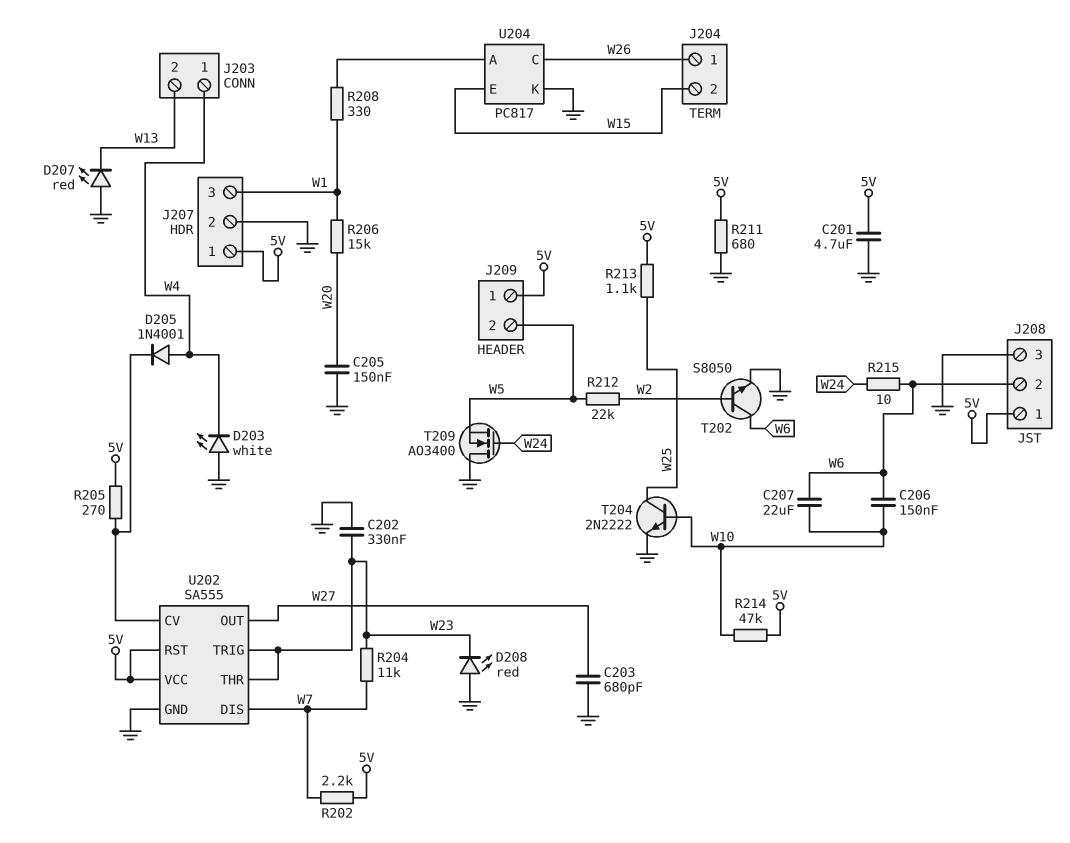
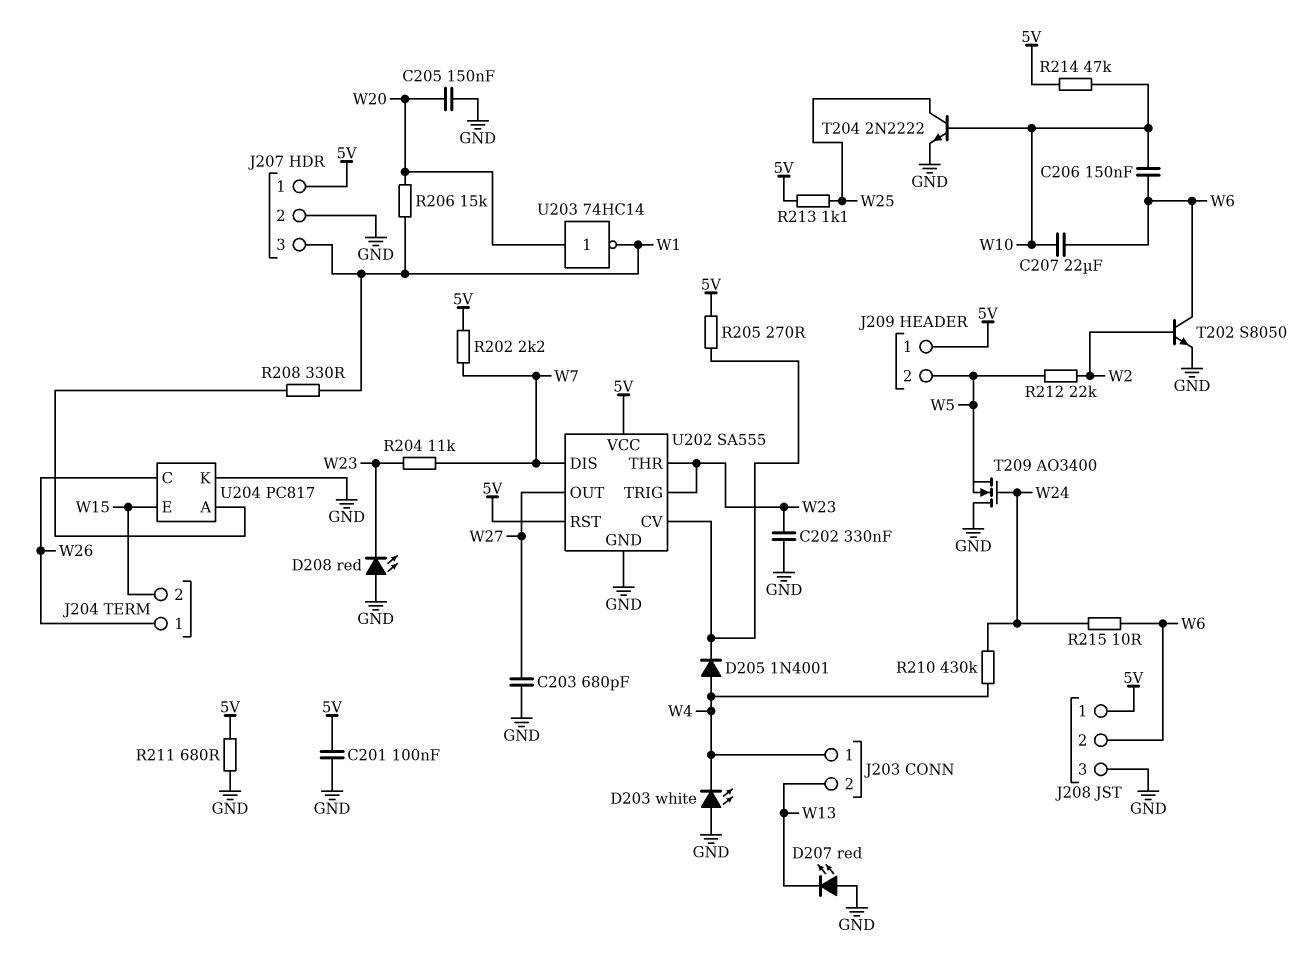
C201: 4.7uF (5V, GND) -> 100nF (5V, GND)
R210: none -> 430k (W4, W24)
U203: none -> NOT 74HC14 (in W20, out W1)

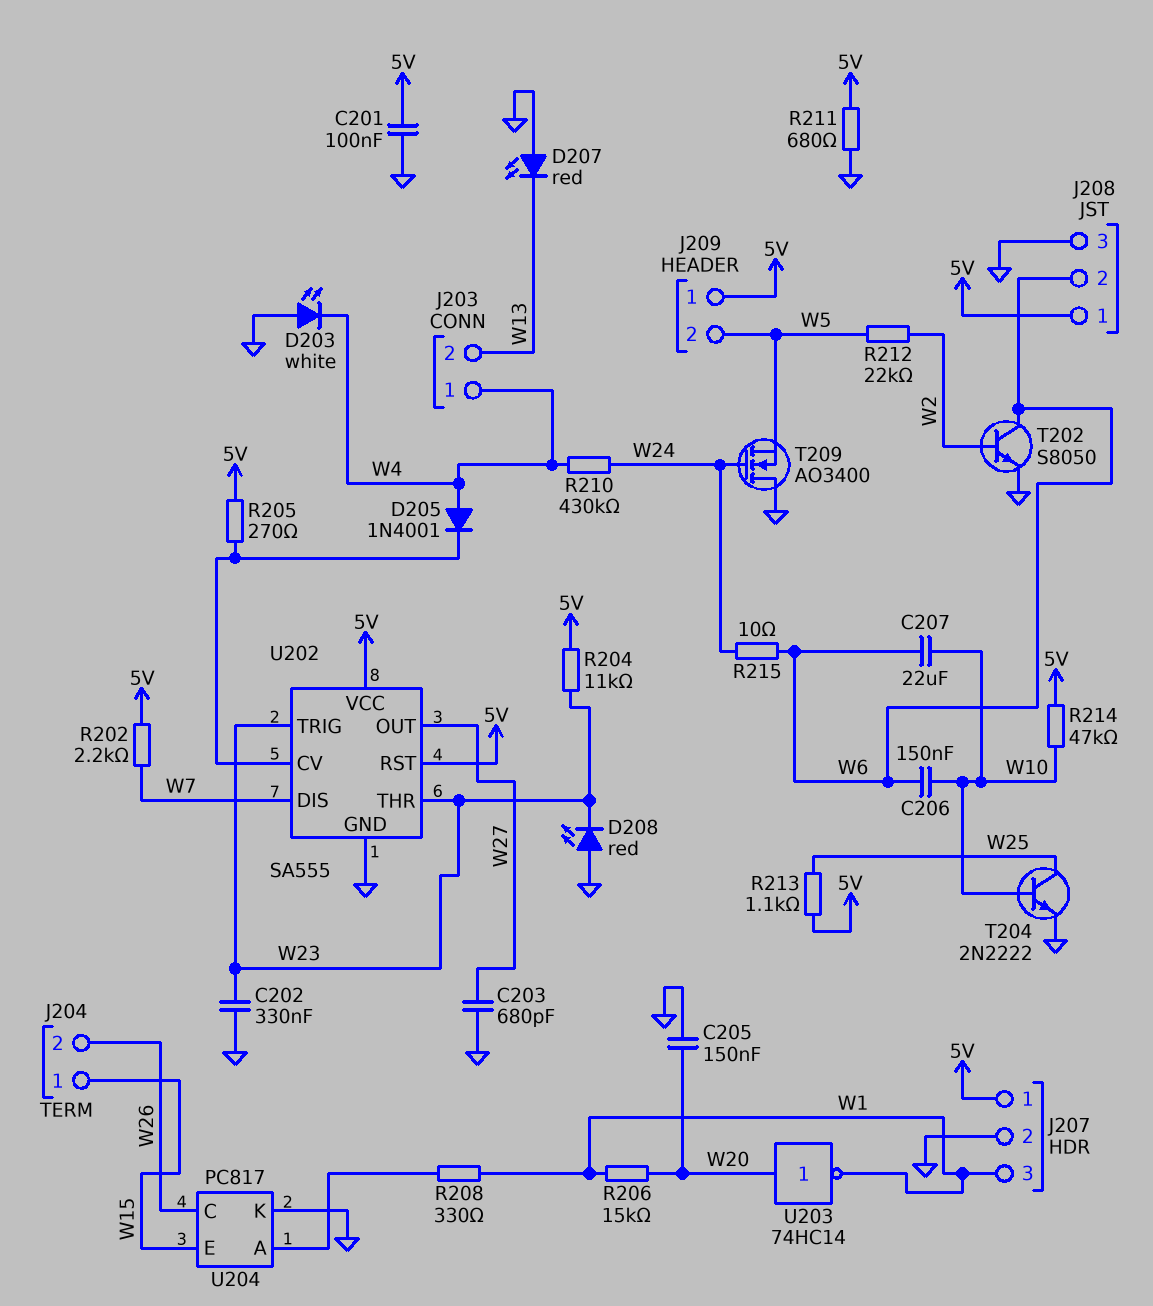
J204 pin 1: W26 -> W15
J204 pin 2: W15 -> W26
R204: 11k (W7, W23) -> 11k (5V, W23)

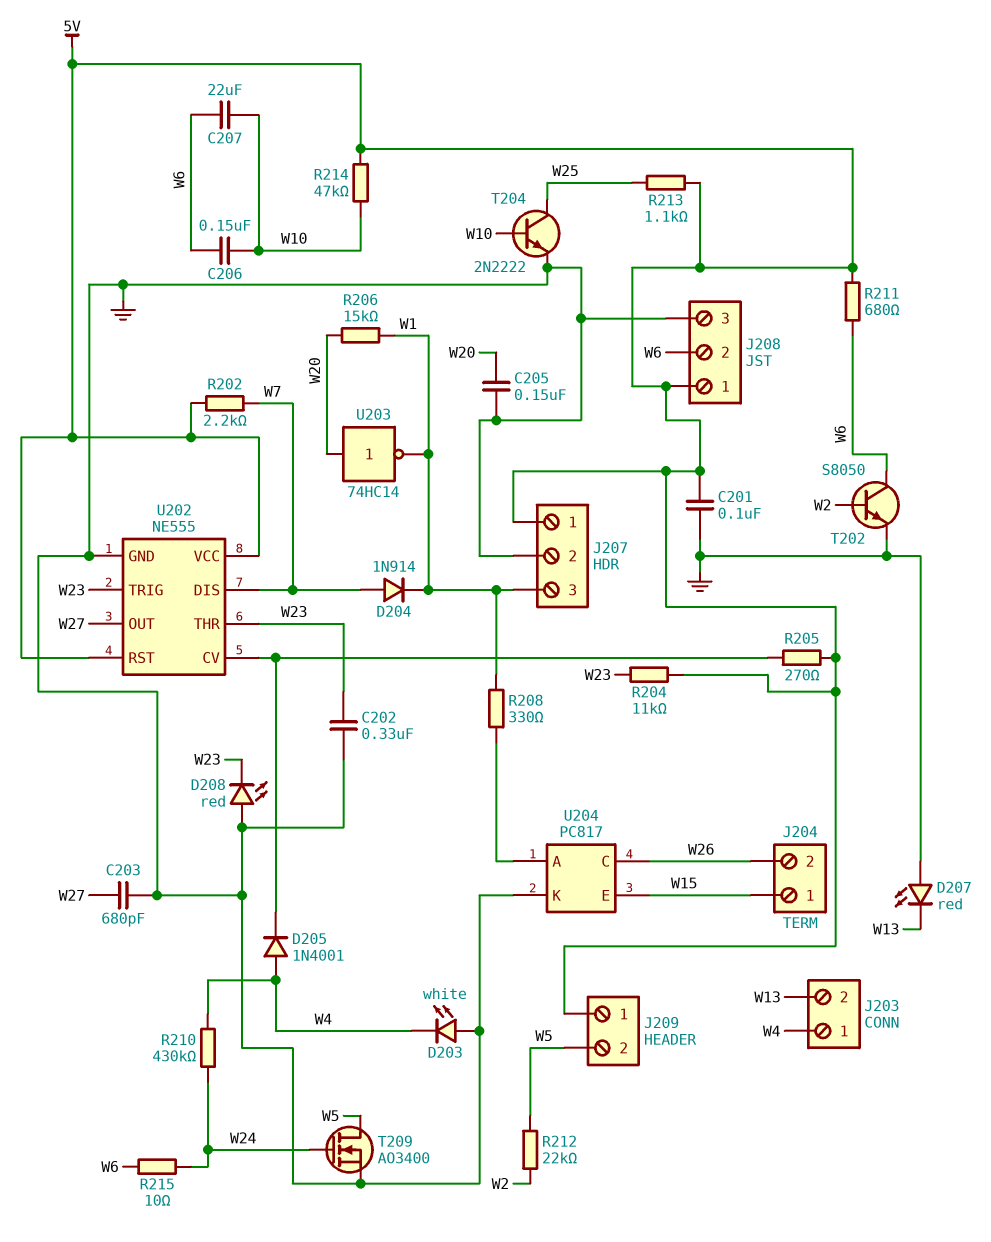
D204: none -> diode 1N914 (A W7, K W1)
R211: 680 (5V, GND) -> 680 (5V, W6)
T209: NMOS AO3400 (G W24, D GND, S W5) -> NMOS AO3400 (G W24, D W5, S GND)
U202: SA555 -> NE555

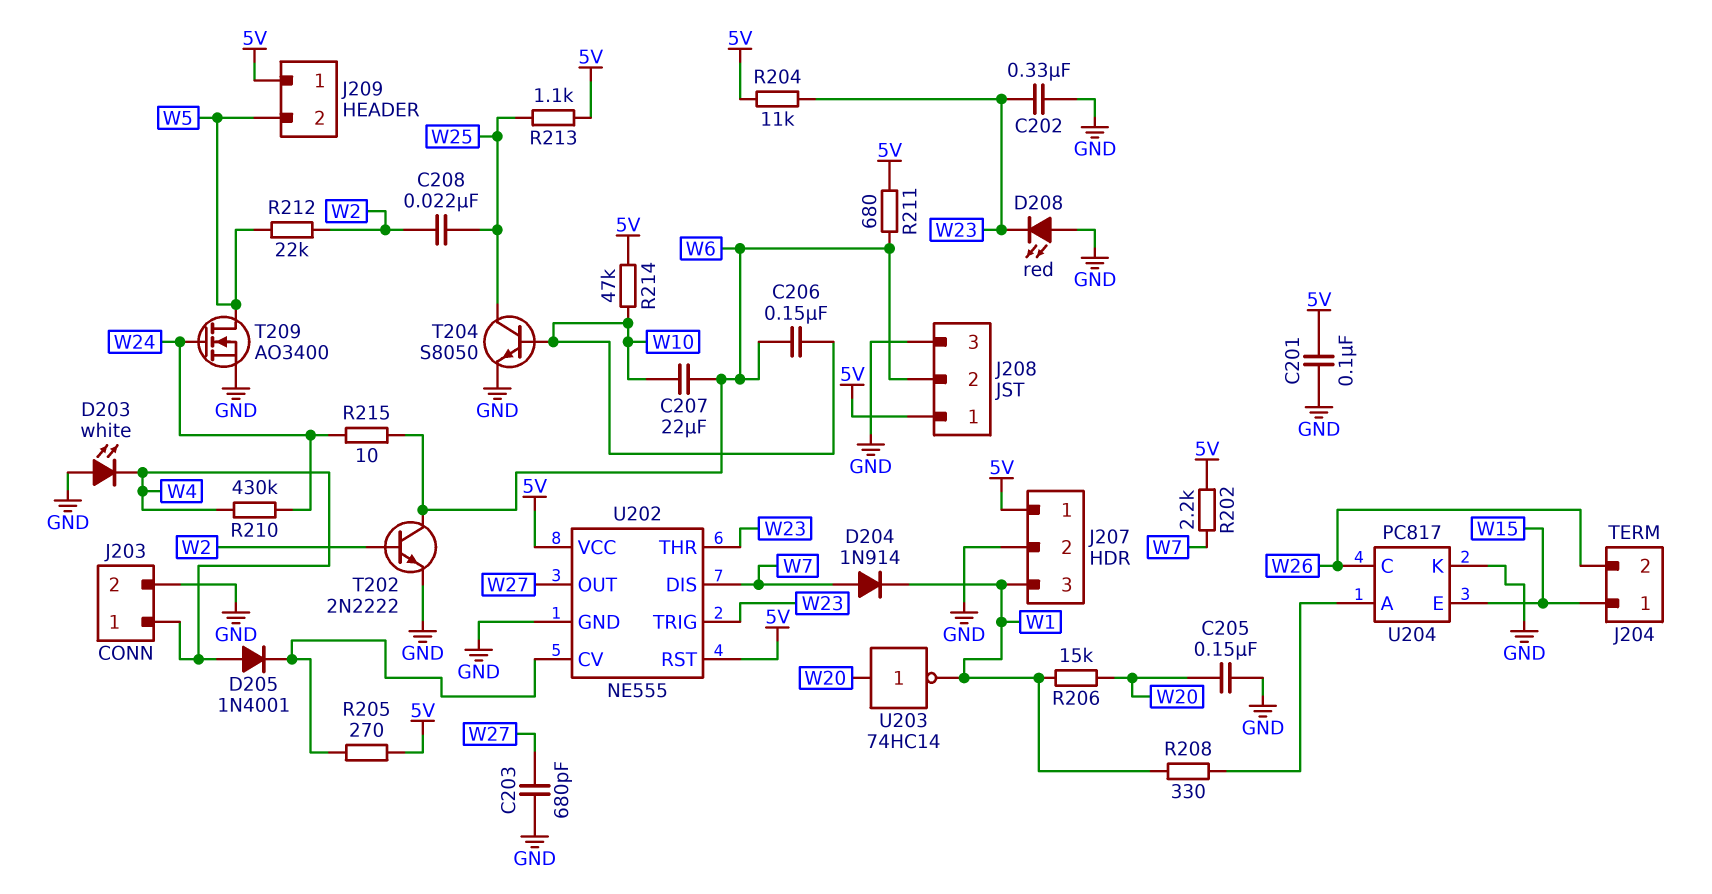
C208: none -> 22nF (W2, W25)
D207: LED red (A GND, K W13) -> none
J203 pin 2: W13 -> GND
T202: NPN S8050 (B W2, C W6, E GND) -> NPN 2N2222 (B W2, C W6, E GND)
T204: NPN 2N2222 (B W10, C W25, E GND) -> NPN S8050 (B W10, C W25, E GND)

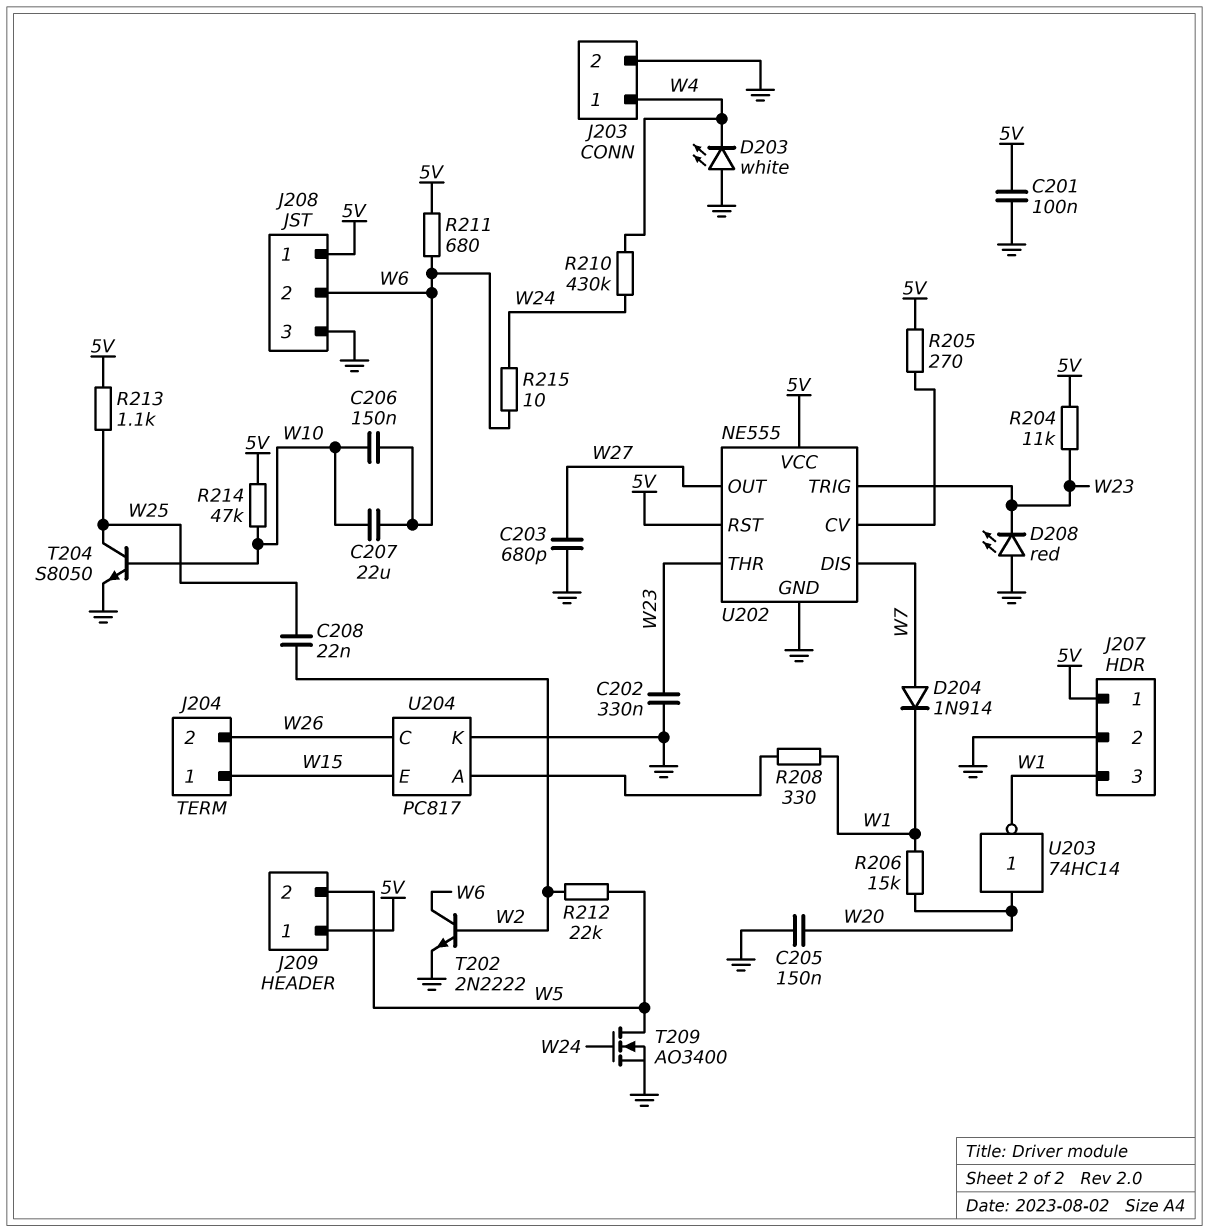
D205: diode 1N4001 (A W4, K U202/CV) -> none
R202: 2.2k (5V, W7) -> none

